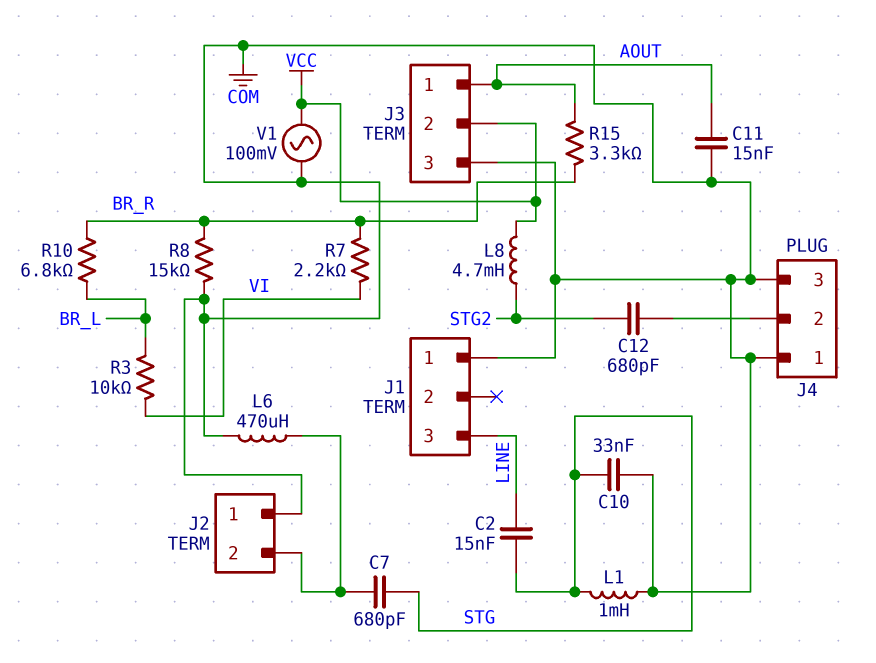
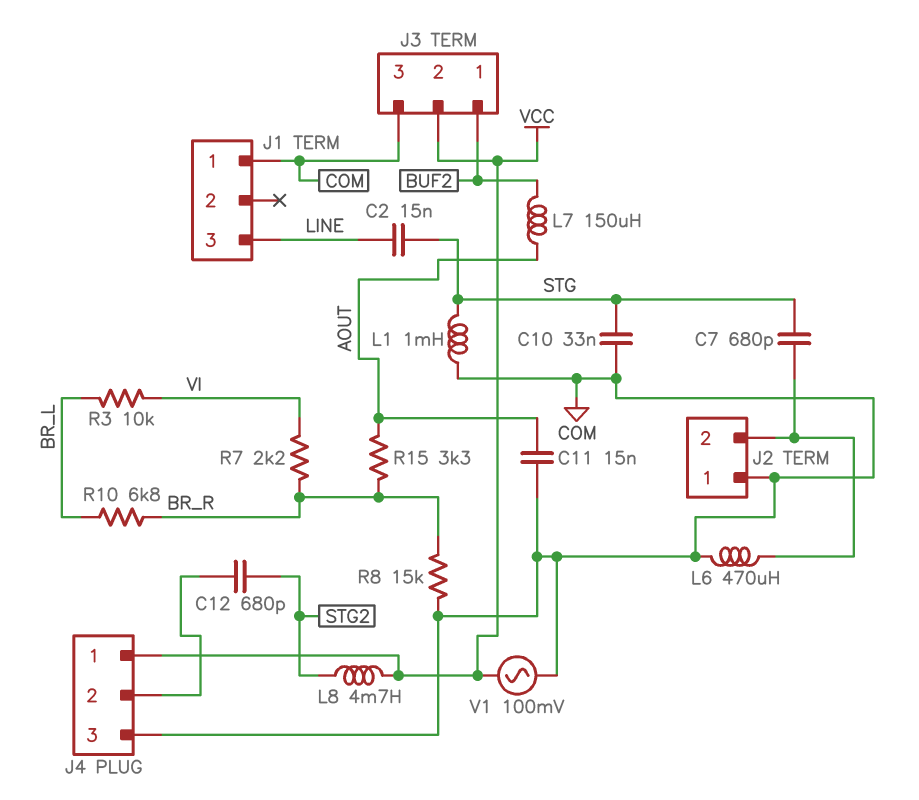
J3 pin 1: AOUT -> BUF2
J4 pin 1: COM -> VCC
L7: none -> 150uH (AOUT, BUF2)

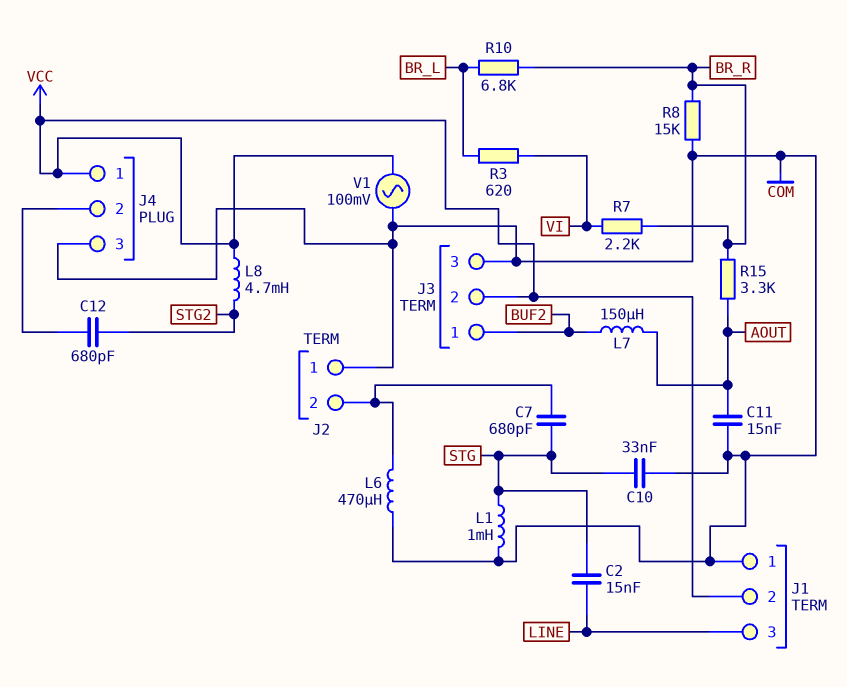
J1 pin 2: none -> VCC
R3: 10k (BR_L, VI) -> 620 (BR_L, VI)

